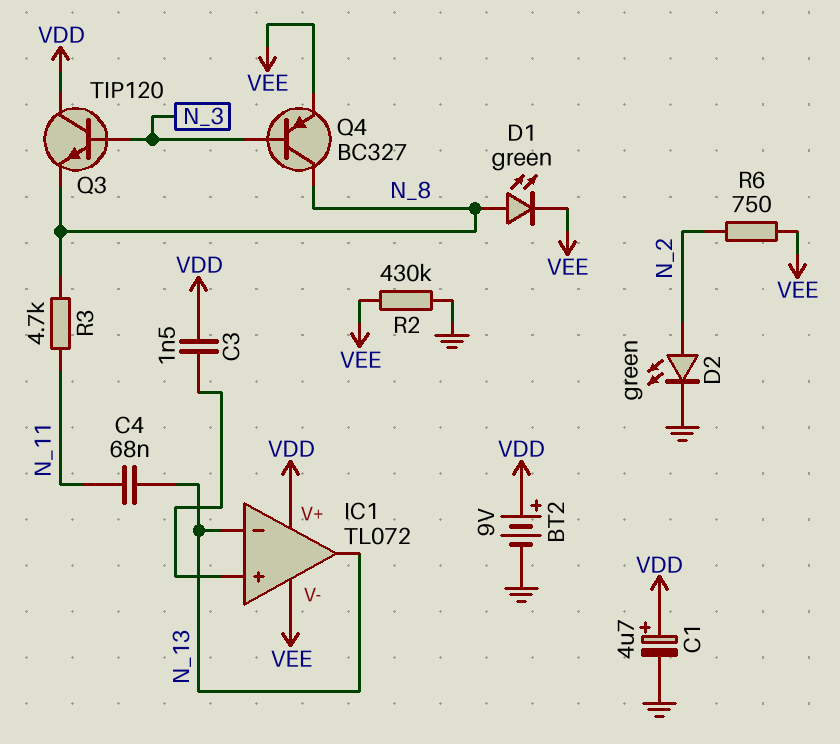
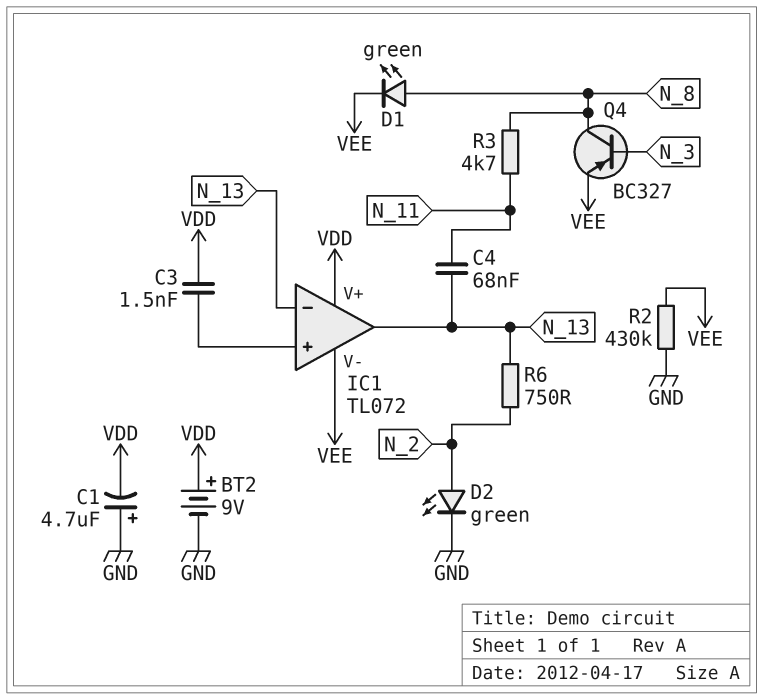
C1: 4.7uF (plus VDD, minus GND) -> 4.7uF (plus GND, minus VDD)
Q3: NPN TIP120 (B N_3, C VDD, E N_8) -> none
R6: 750 (N_2, VEE) -> 750 (N_2, N_13)

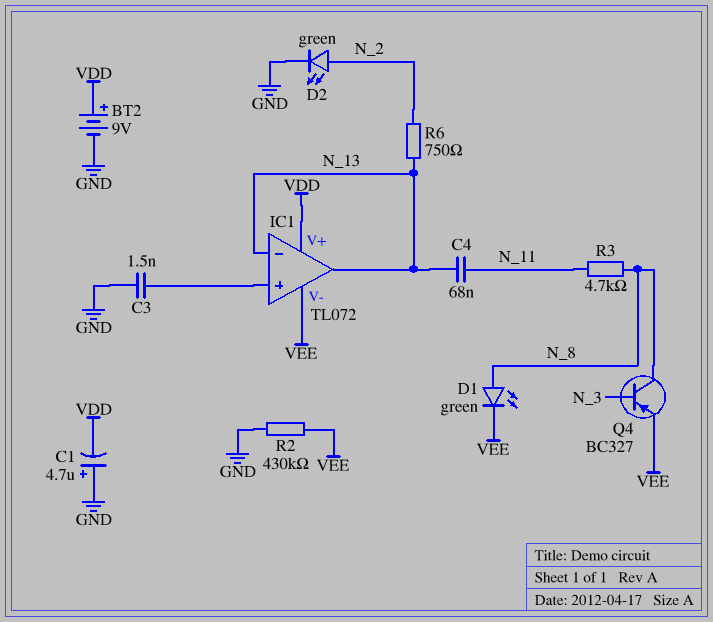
C3: 1.5nF (IC1/in+, VDD) -> 1.5nF (GND, IC1/in+)

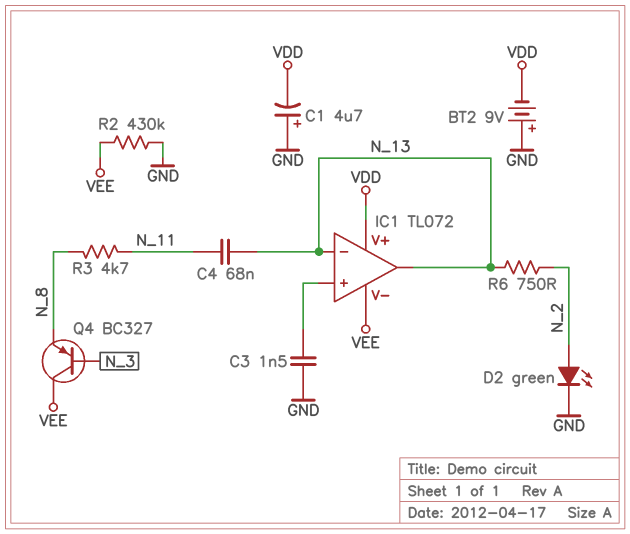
BT2: 9V (plus VDD, minus GND) -> 9V (plus GND, minus VDD)
D1: LED green (A N_8, K VEE) -> none
Q4: PNP BC327 (B N_3, C N_8, E VEE) -> PNP BC327 (B N_3, C VEE, E N_8)

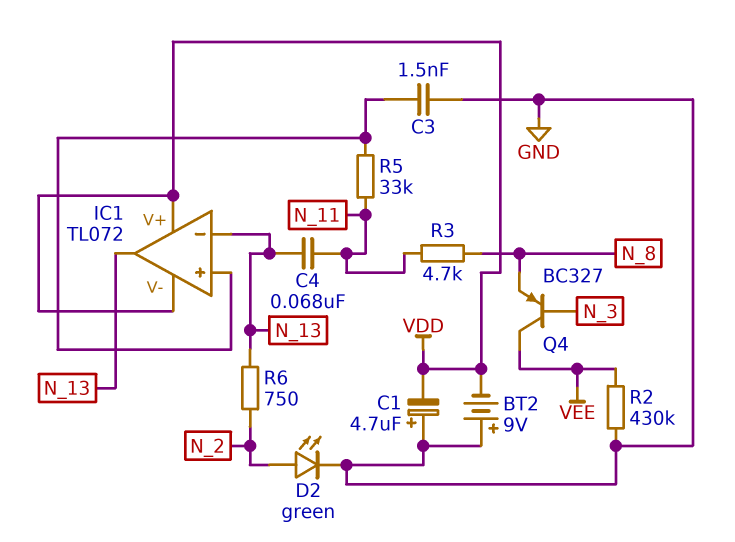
IC1 pin V-: VEE -> VDD
R5: none -> 33k (IC1/in+, N_11)

